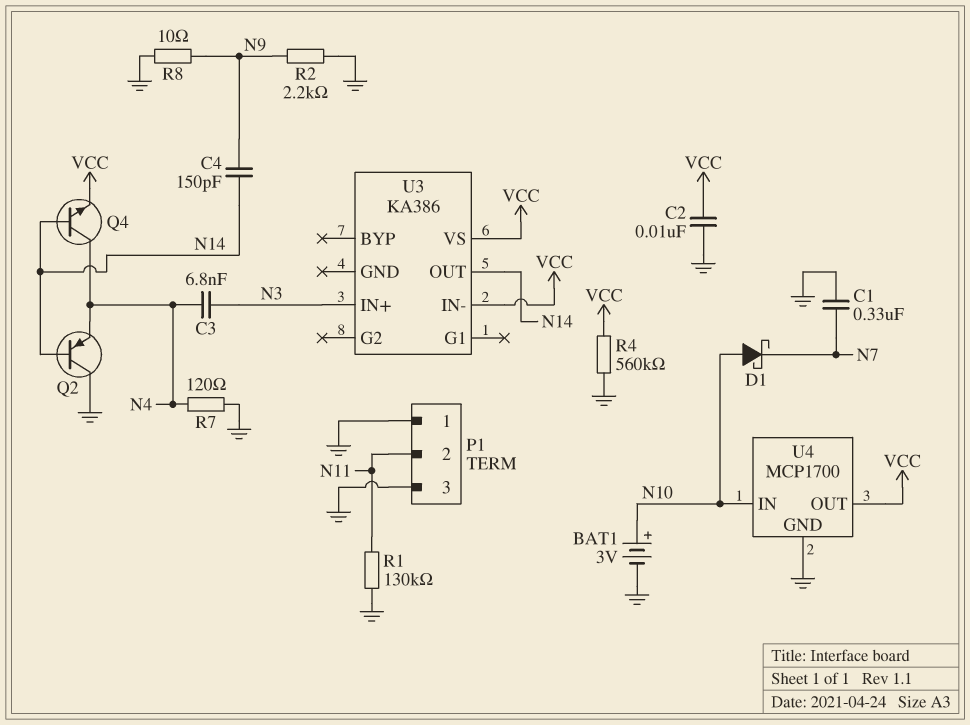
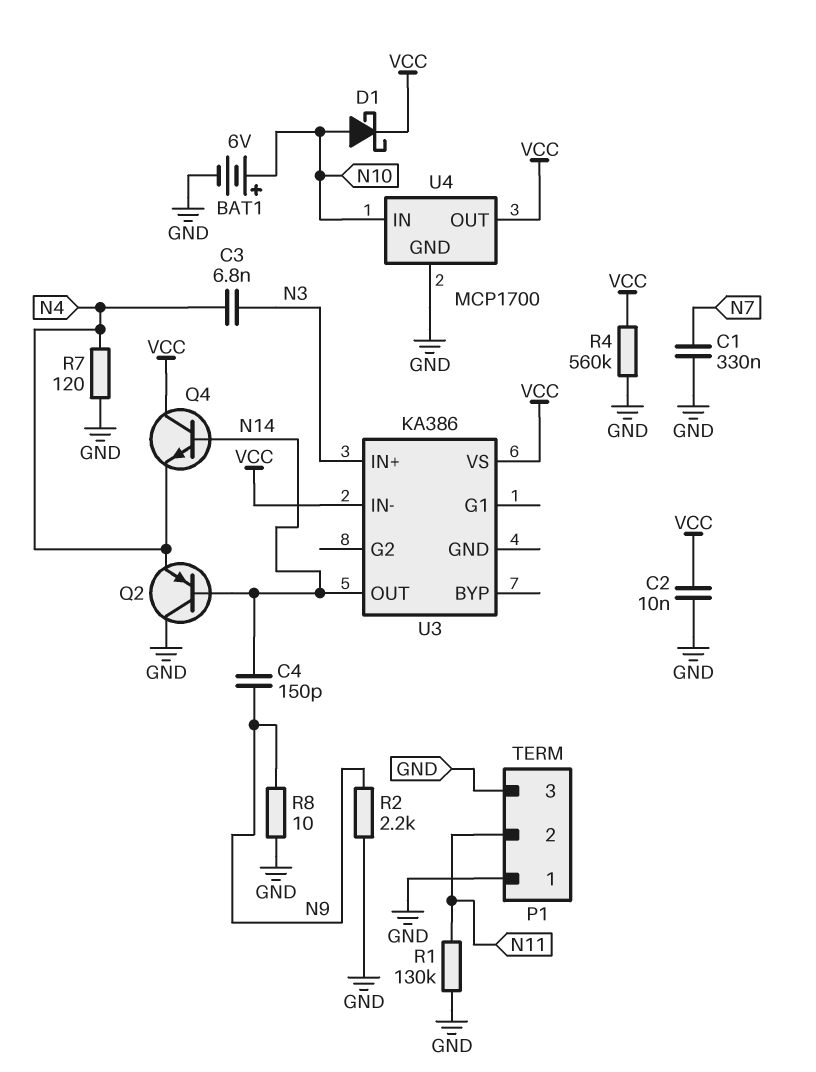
BAT1: 3V (plus N10, minus GND) -> 6V (plus N10, minus GND)
D1: schottky (A N10, K N7) -> schottky (A N10, K VCC)
Q4: NPN (B N14, C N4, E VCC) -> NPN (B N14, C VCC, E N4)

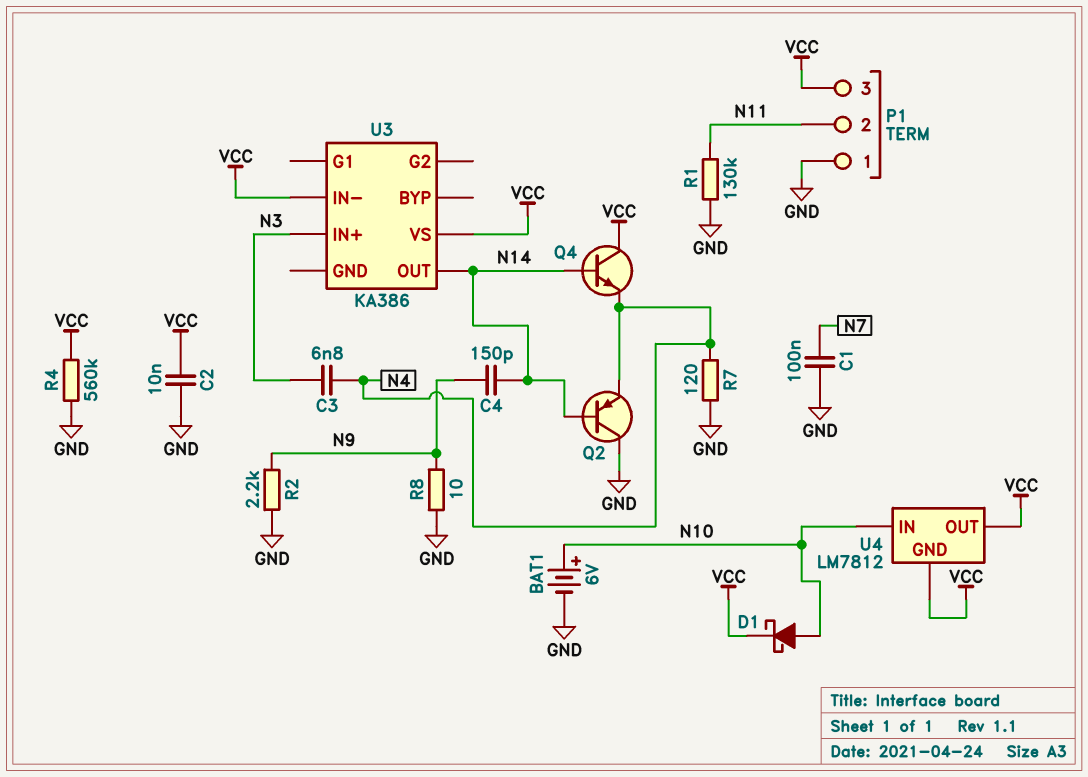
C1: 330nF (GND, N7) -> 100nF (GND, N7)
P1 pin 3: GND -> VCC
U4: MCP1700 -> LM7812
U4 pin GND: GND -> VCC

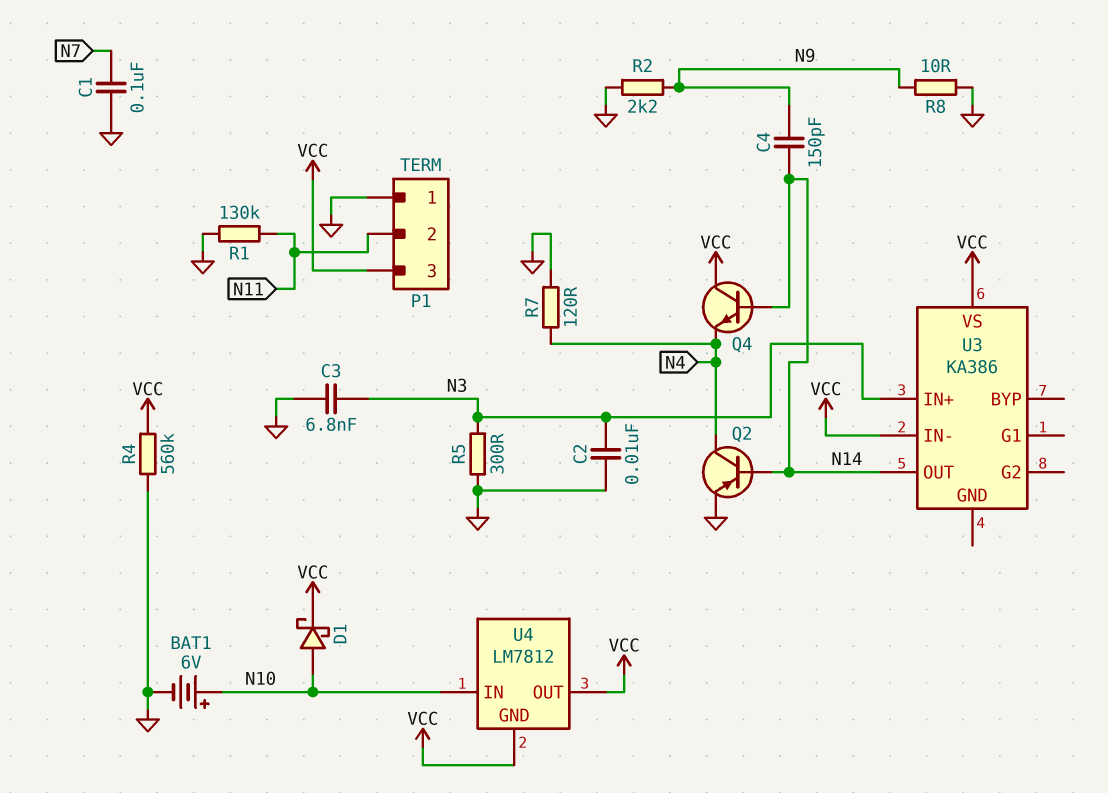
C2: 10nF (GND, VCC) -> 10nF (GND, N3)
C3: 6.8nF (N3, N4) -> 6.8nF (GND, N3)
Q2: PNP (B N14, C GND, E N4) -> PNP (B N14, C N4, E GND)
R5: none -> 300 (GND, N3)

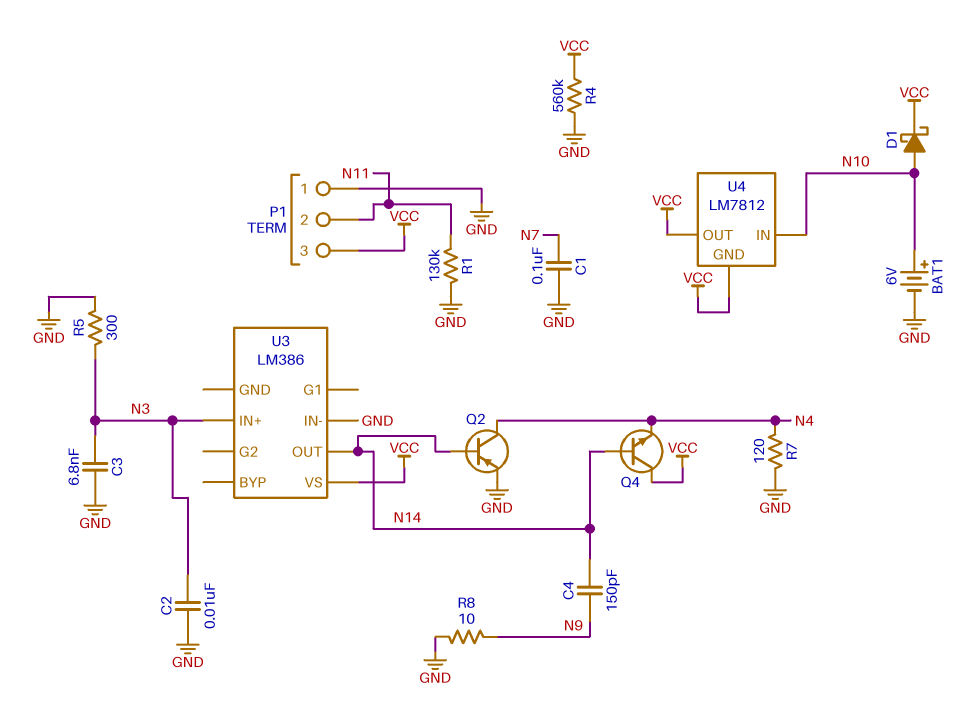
R2: 2.2k (GND, N9) -> none
U3: KA386 -> LM386
U3 pin IN-: VCC -> GND

